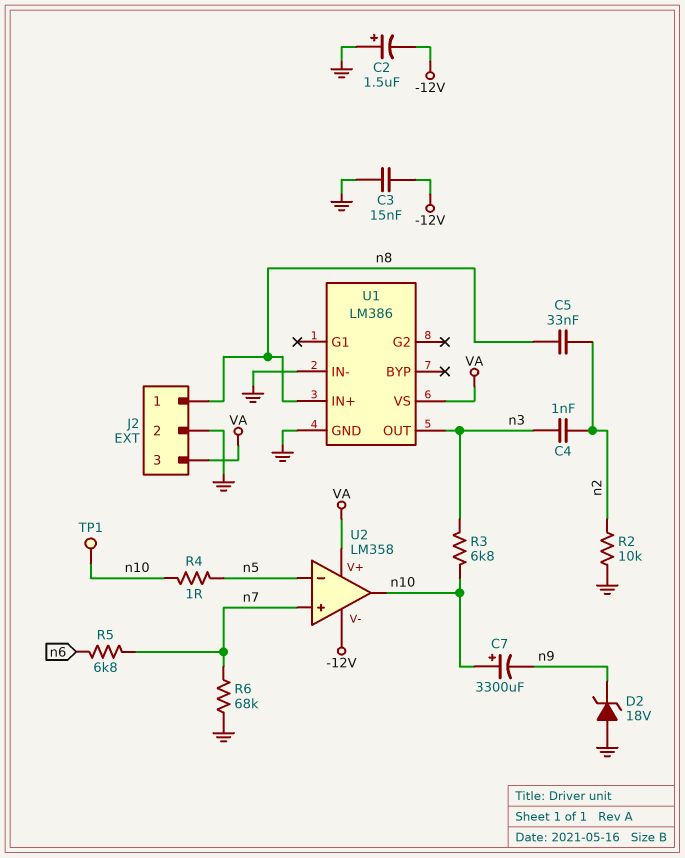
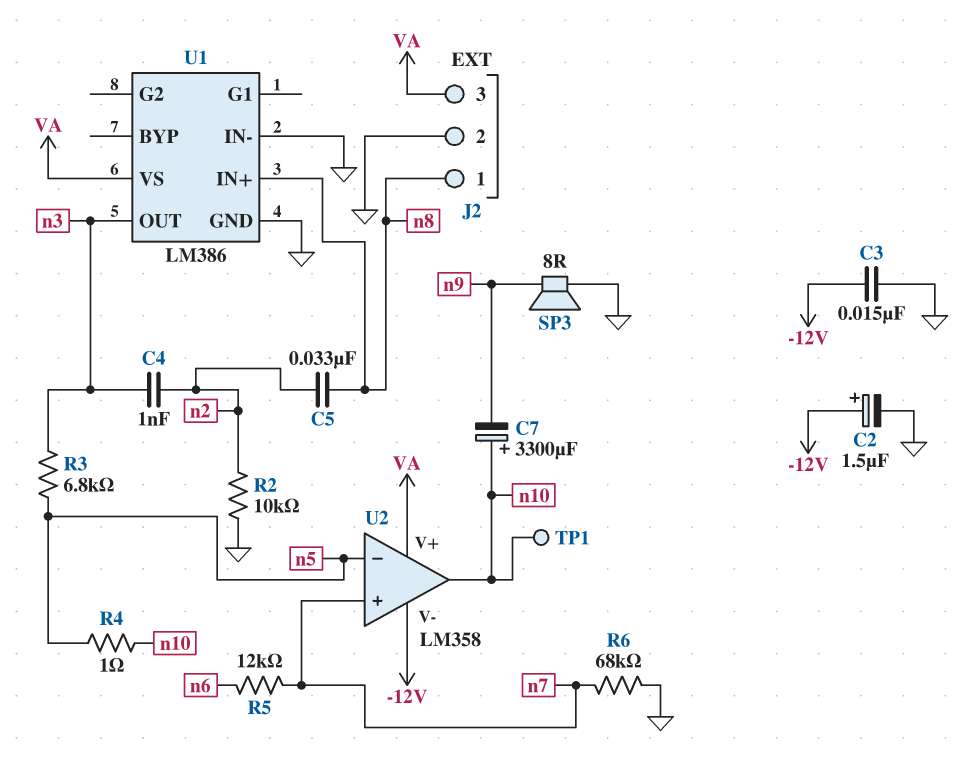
C2: 1.5uF (plus GND, minus -12V) -> 1.5uF (plus -12V, minus GND)
D2: zener 18V (A GND, K n9) -> none
R3: 6.8k (n3, n10) -> 6.8k (n3, n5)
R5: 6.8k (n6, n7) -> 12k (n6, n7)
SP3: none -> speaker 8R (GND, n9)

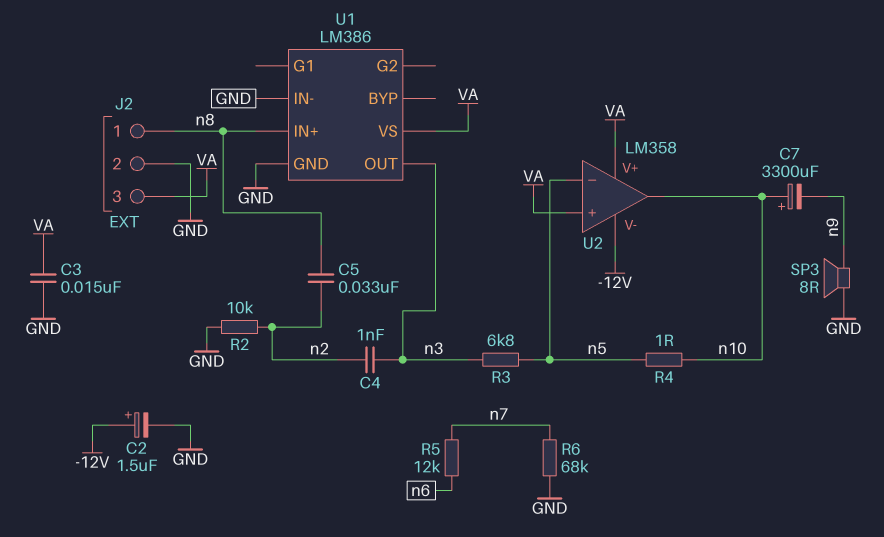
C3: 15nF (-12V, GND) -> 15nF (GND, VA)
TP1: test point (n10) -> none
U2 pin in+: n7 -> VA

